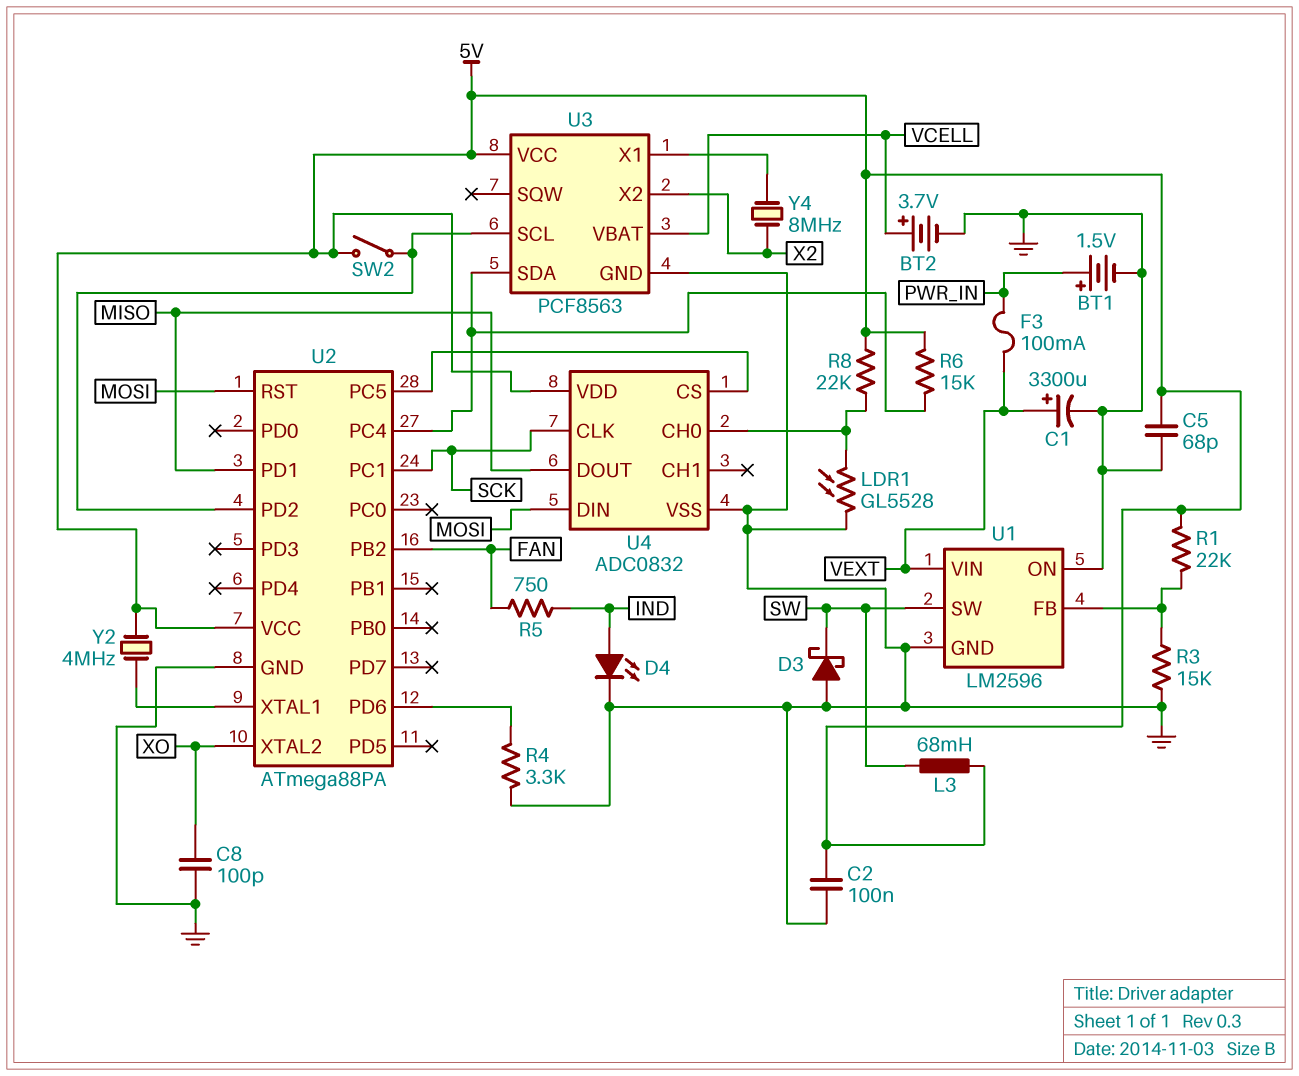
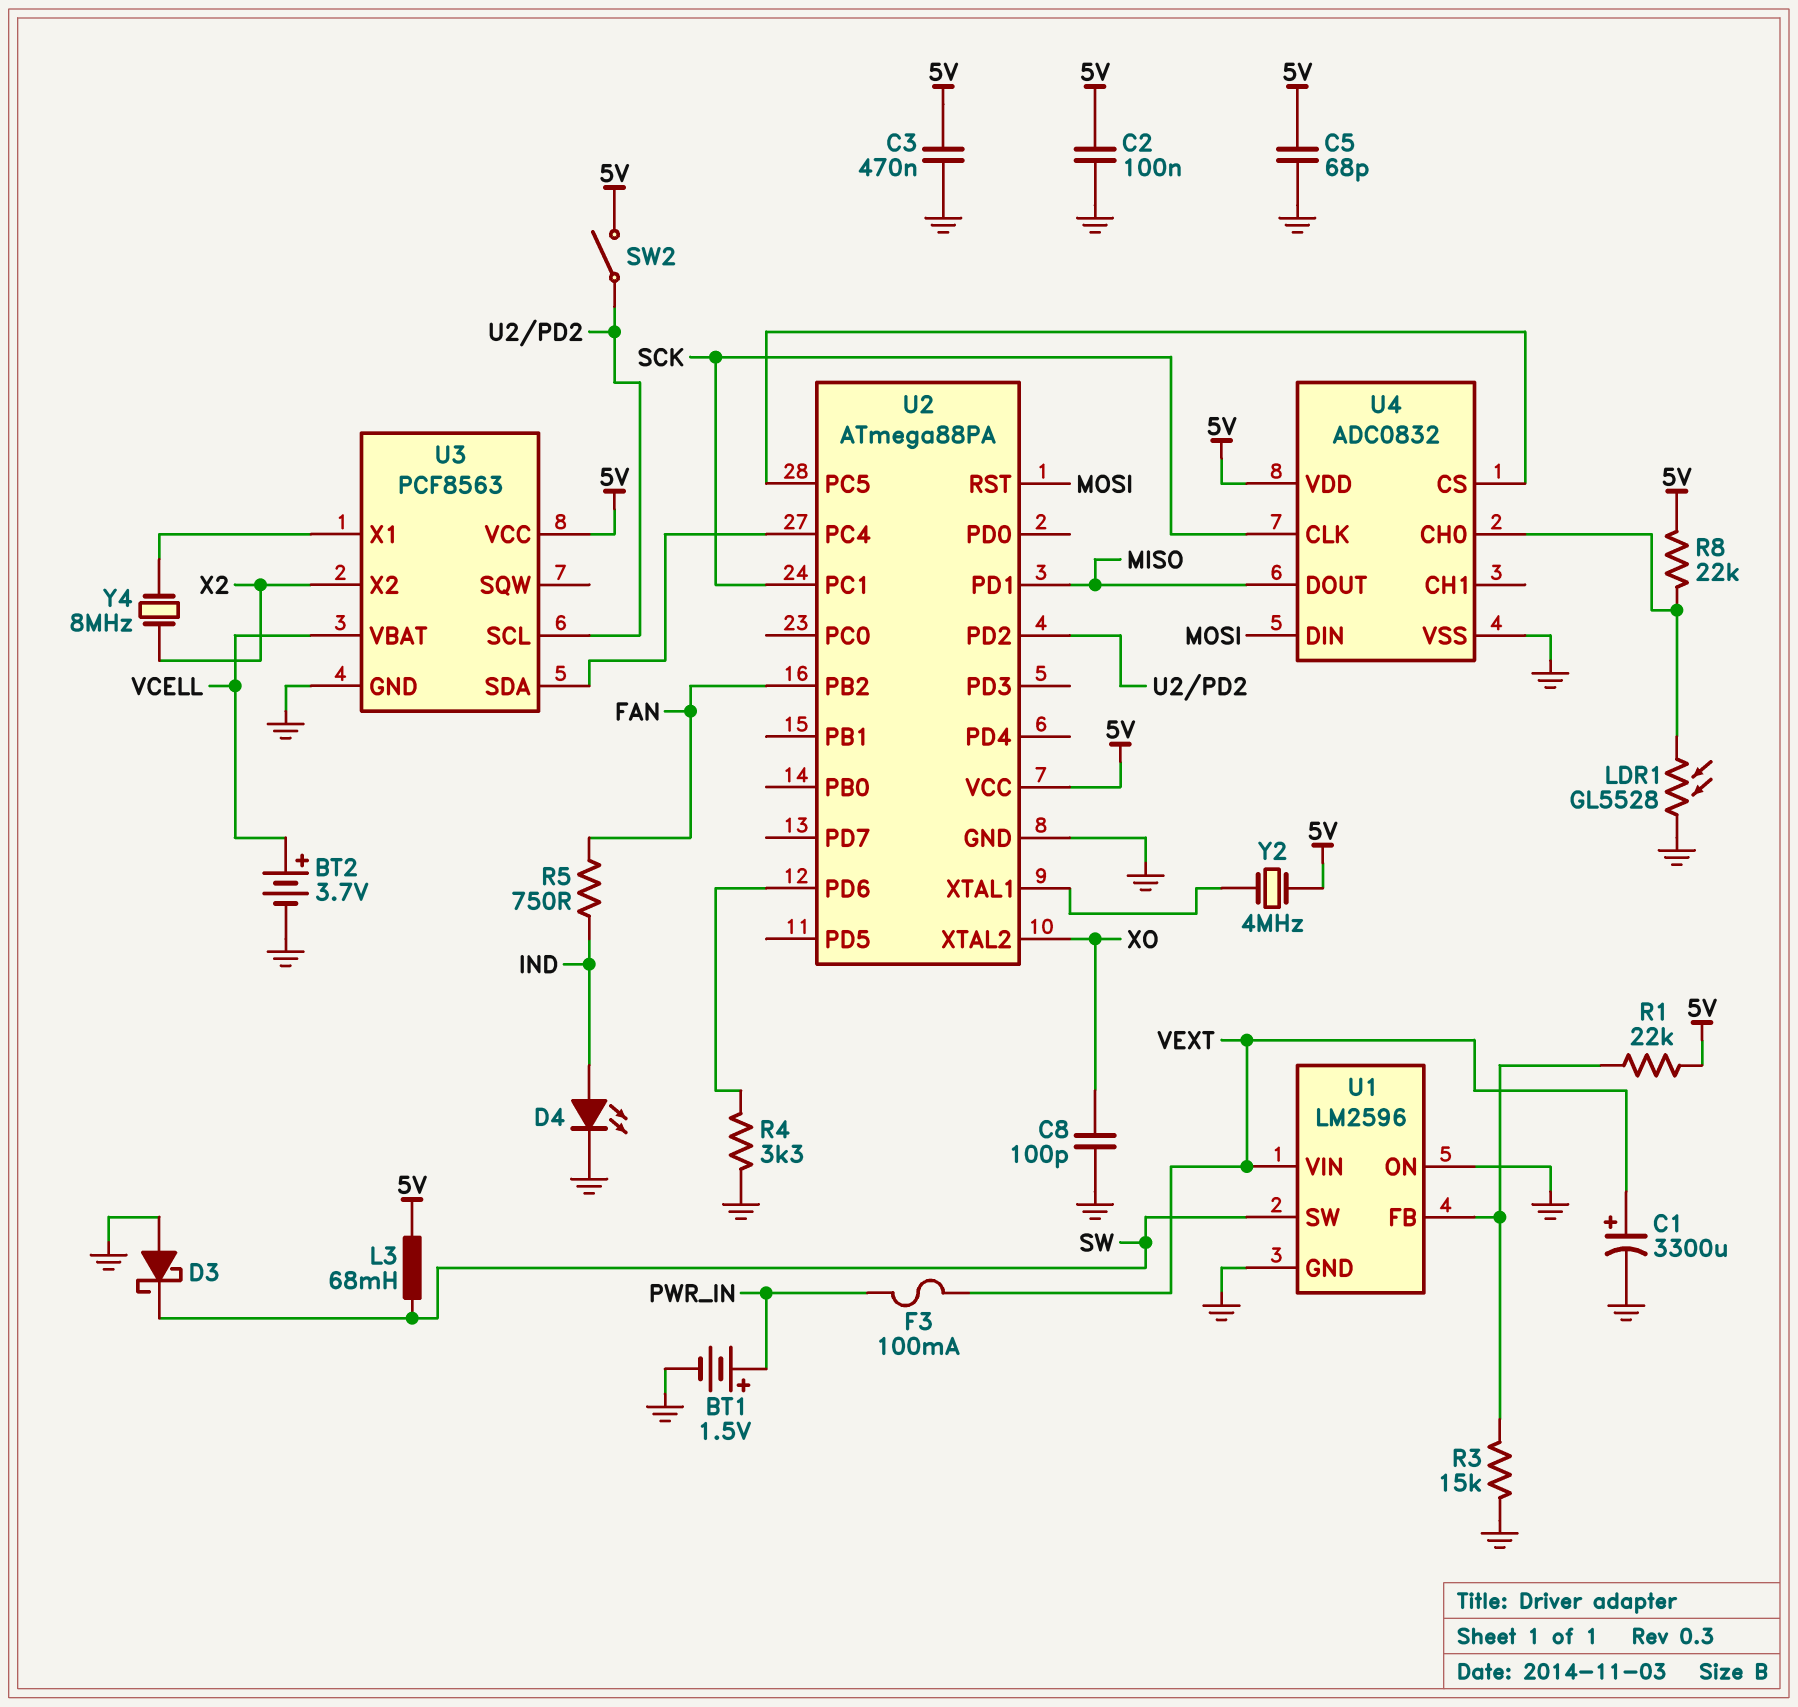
C3: none -> 470nF (5V, GND)
R6: 15k (5V, U2/PC4) -> none

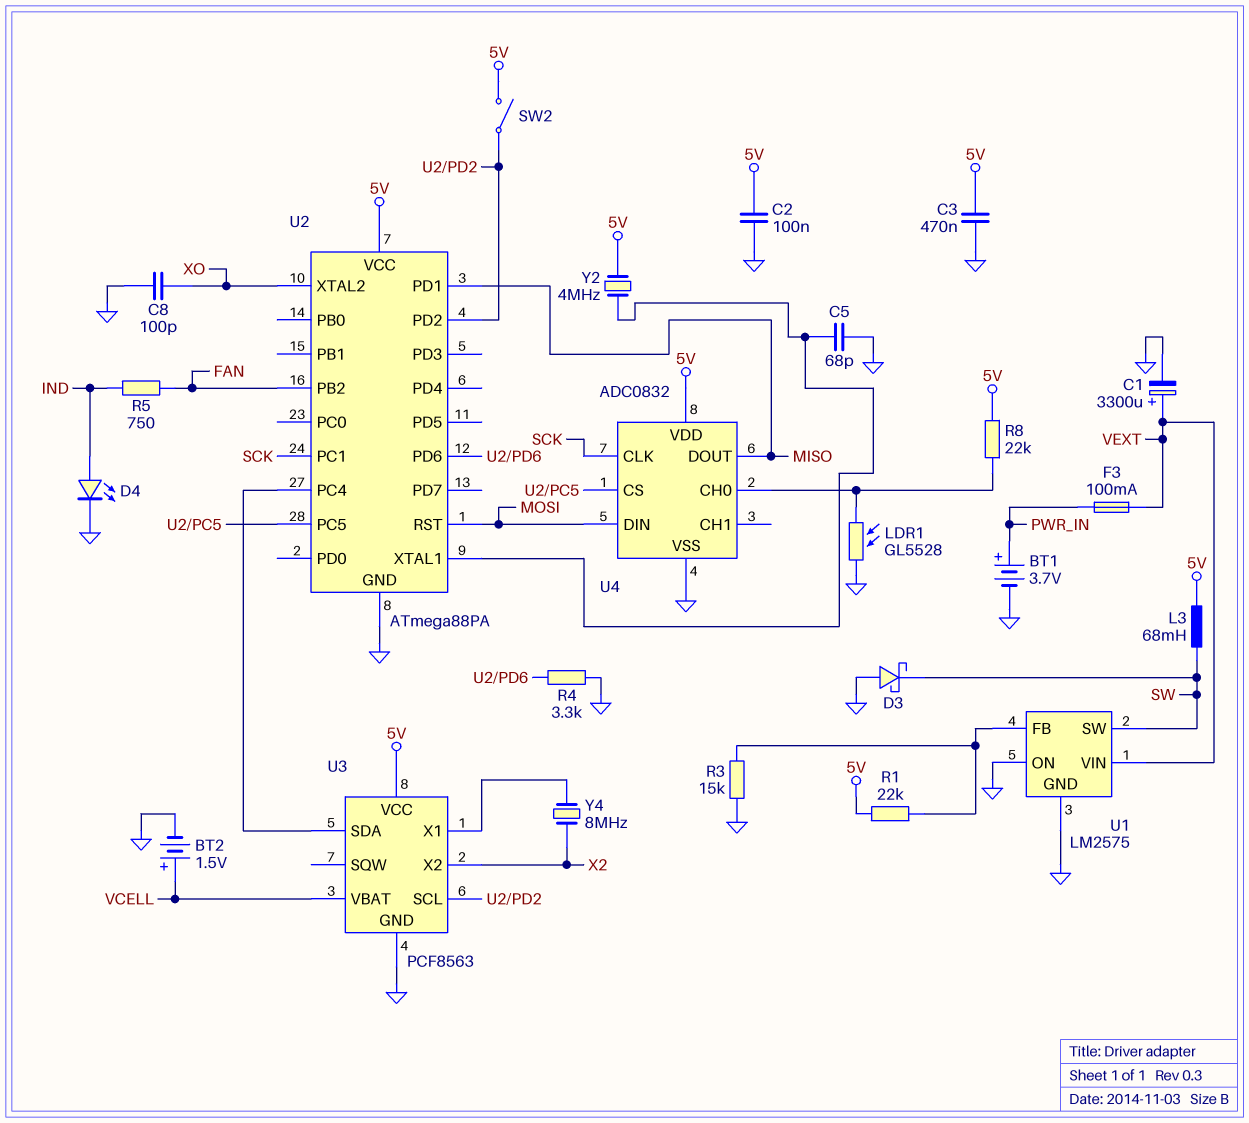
BT1: 1.5V (plus PWR_IN, minus GND) -> 3.7V (plus PWR_IN, minus GND)
BT2: 3.7V (plus VCELL, minus GND) -> 1.5V (plus VCELL, minus GND)
C5: 68pF (5V, GND) -> 68pF (GND, U2/XTAL1)
U1: LM2596 -> LM2575

